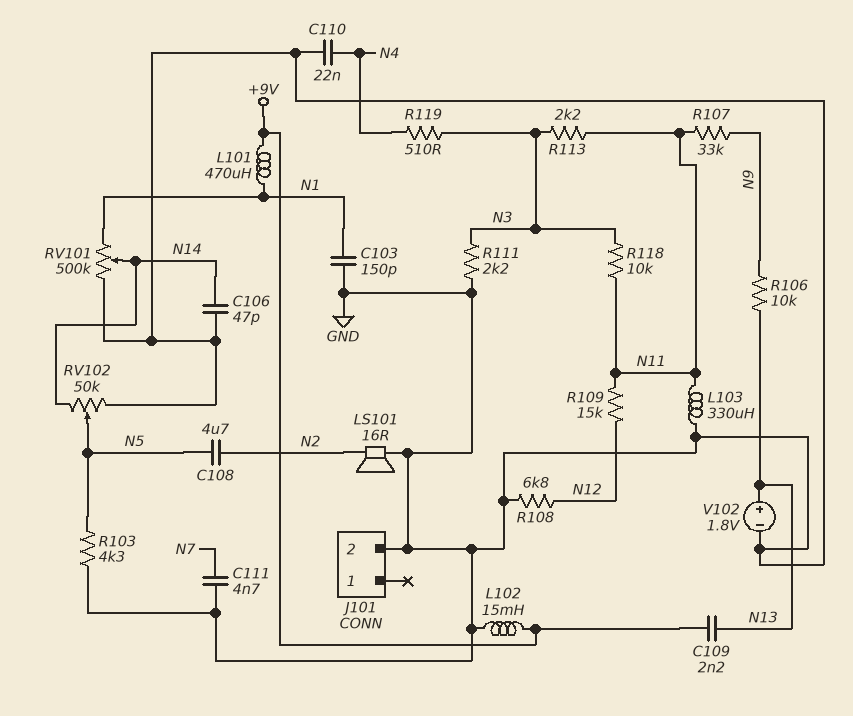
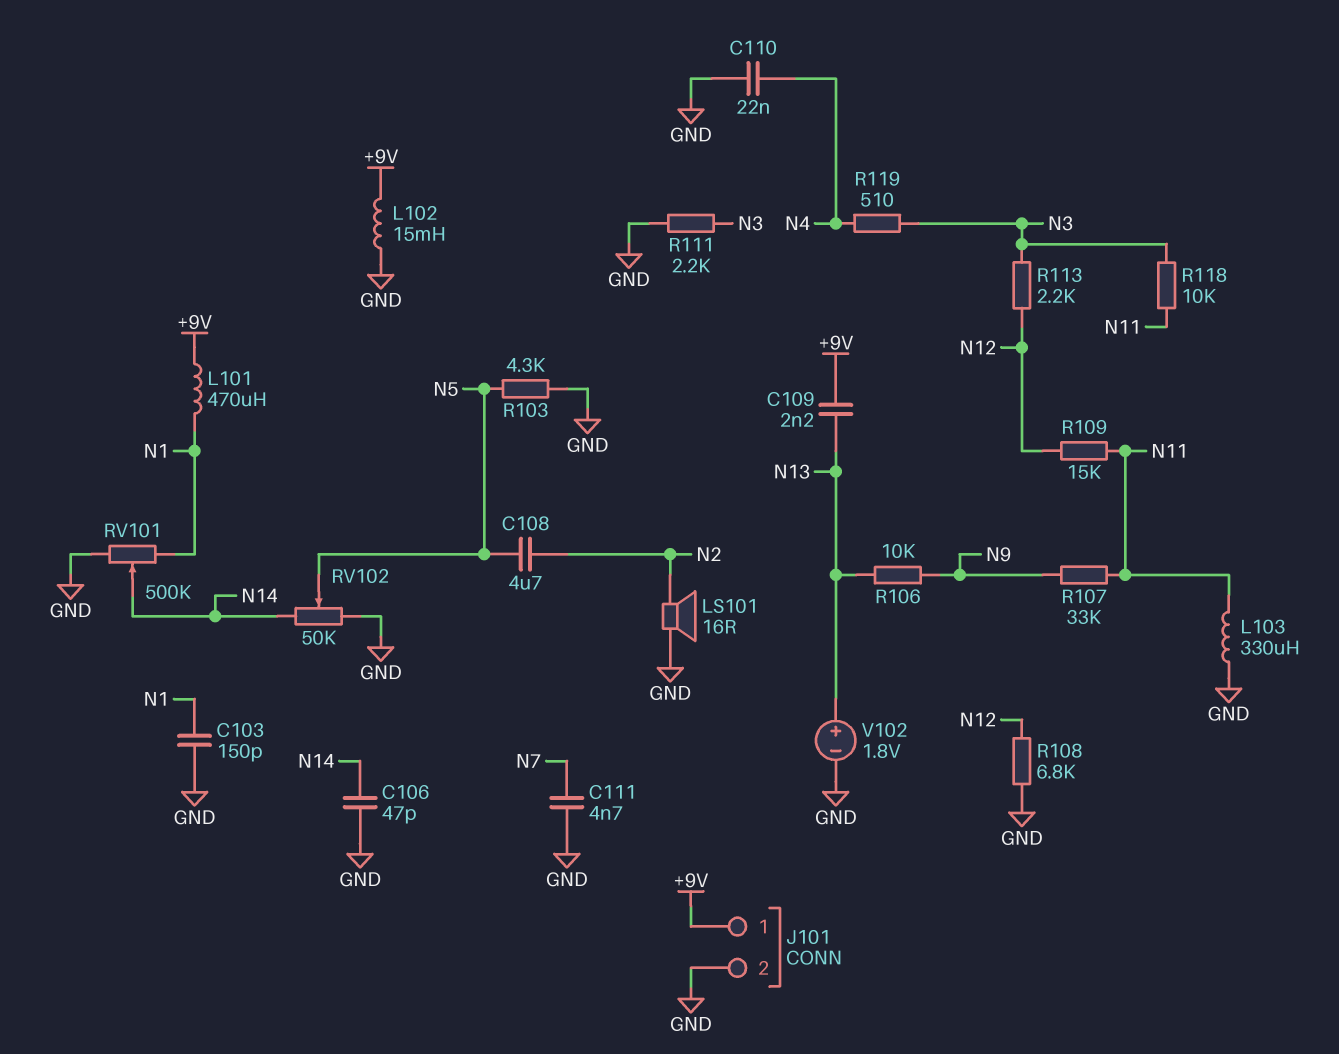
J101 pin 1: none -> +9V
R113: 2.2k (N3, N11) -> 2.2k (N3, N12)

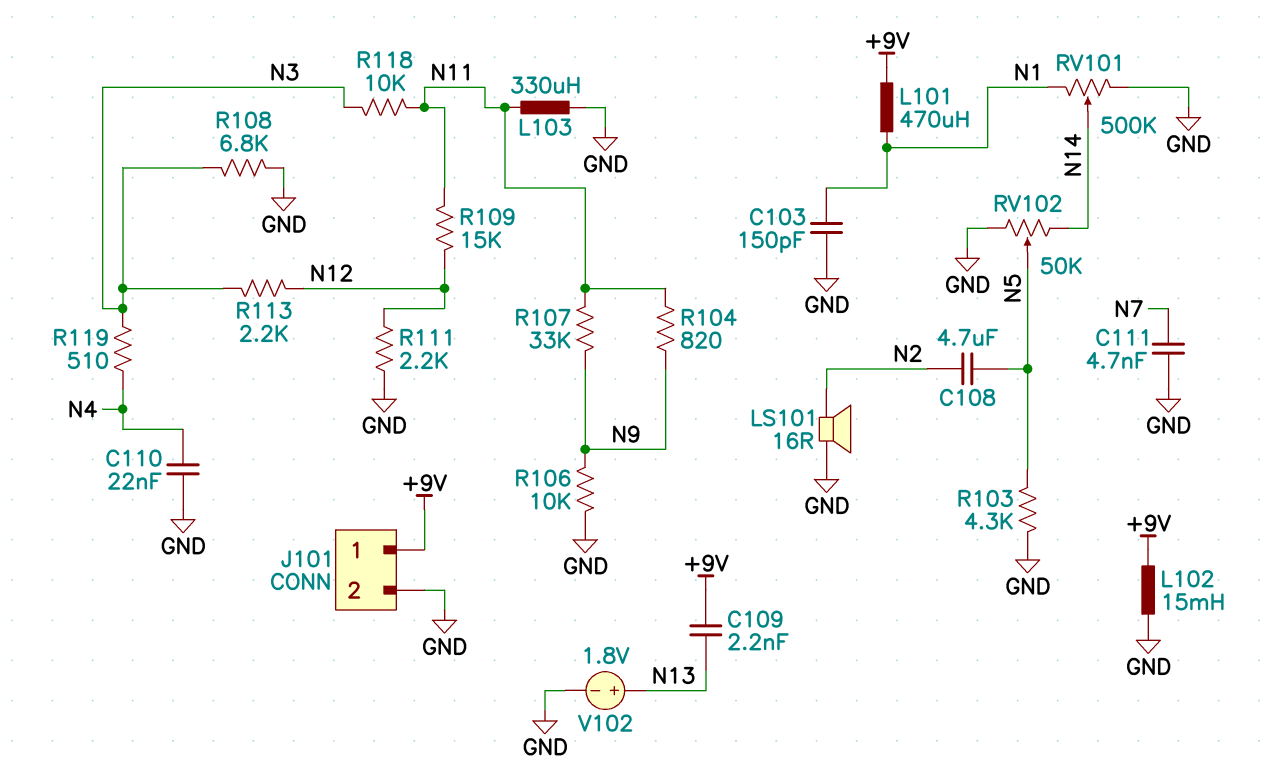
C106: 47pF (GND, N14) -> none
R104: none -> 820 (N9, N11)
R106: 10k (N9, N13) -> 10k (GND, N9)
R108: 6.8k (GND, N12) -> 6.8k (GND, N3)
R111: 2.2k (GND, N3) -> 2.2k (GND, N12)

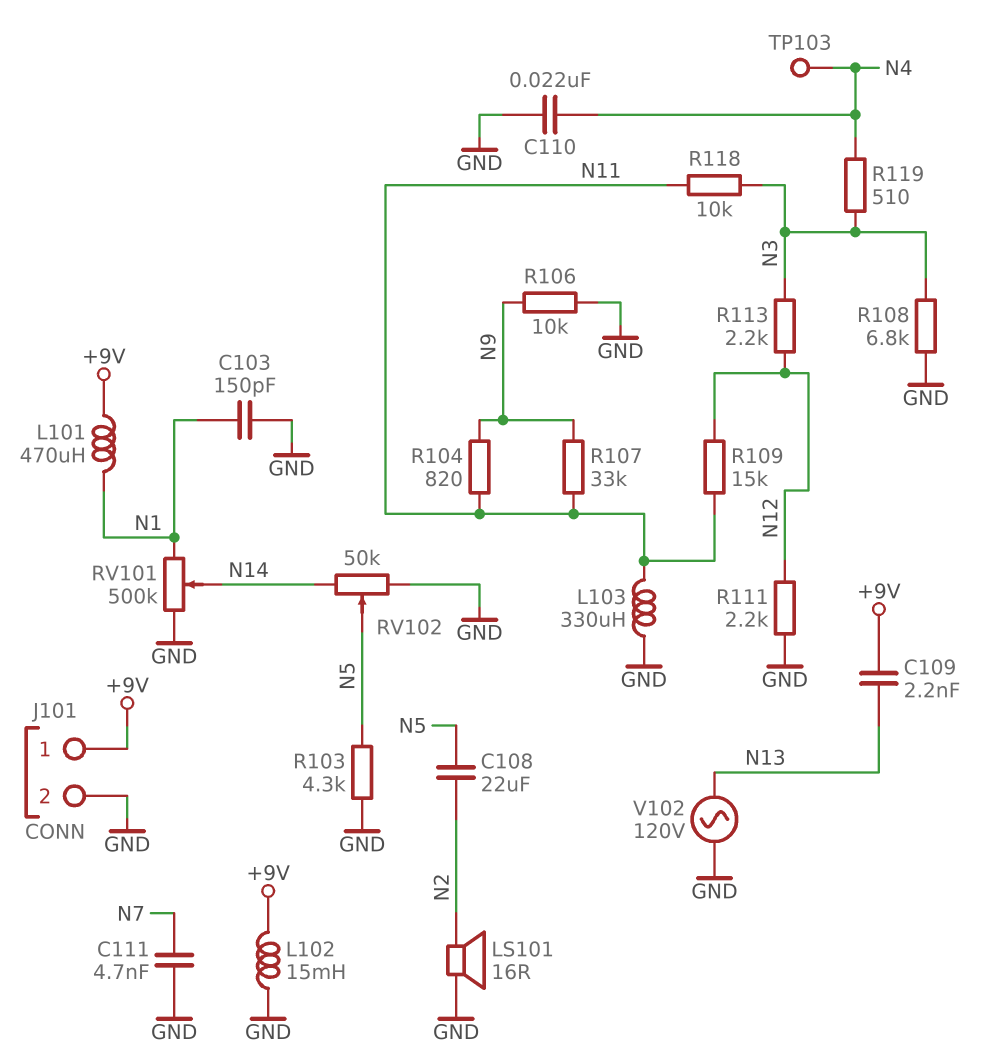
C108: 4.7uF (N2, N5) -> 22uF (N2, N5)
TP103: none -> test point (N4)
V102: 1.8V (plus N13, minus GND) -> AC 120V (GND, N13)

